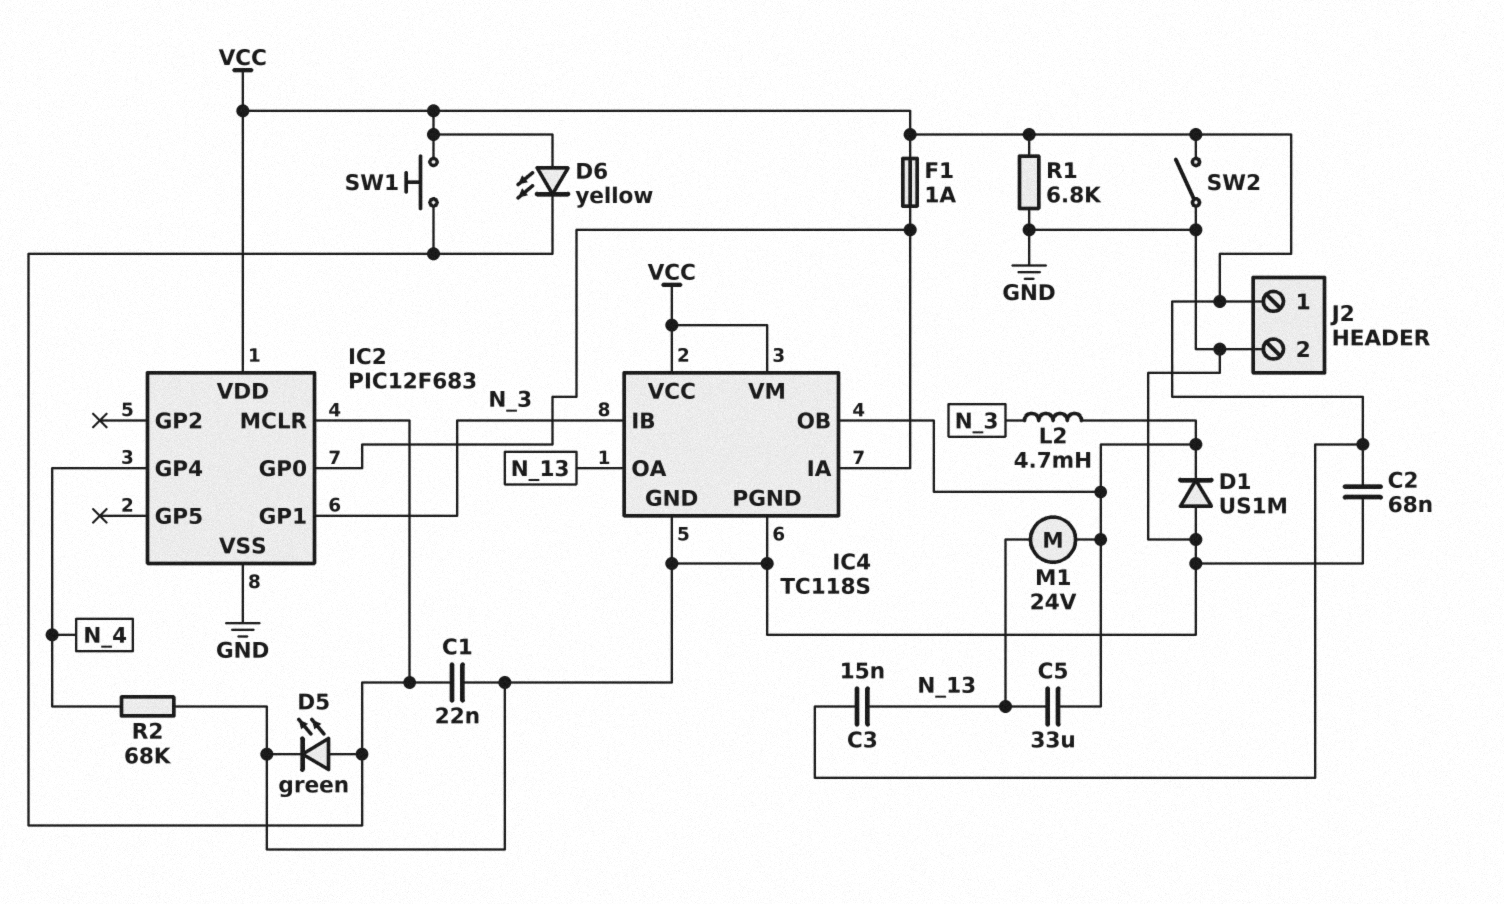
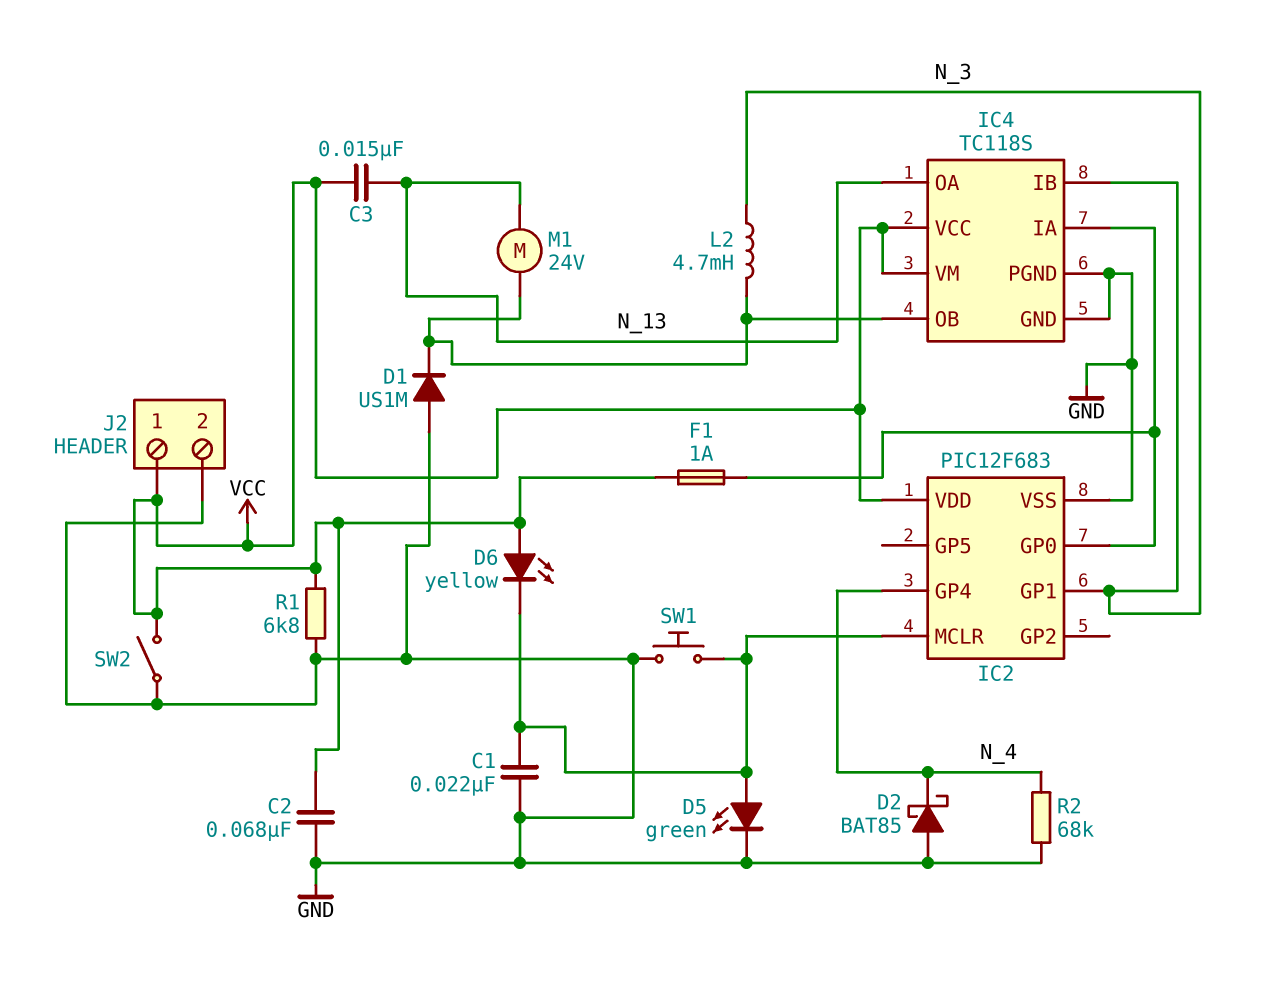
C5: 33uF (IC4/OB, N_13) -> none
D2: none -> schottky BAT85 (A GND, K N_4)
SW1: button (IC2/MCLR, VCC) -> button (GND, IC2/MCLR)

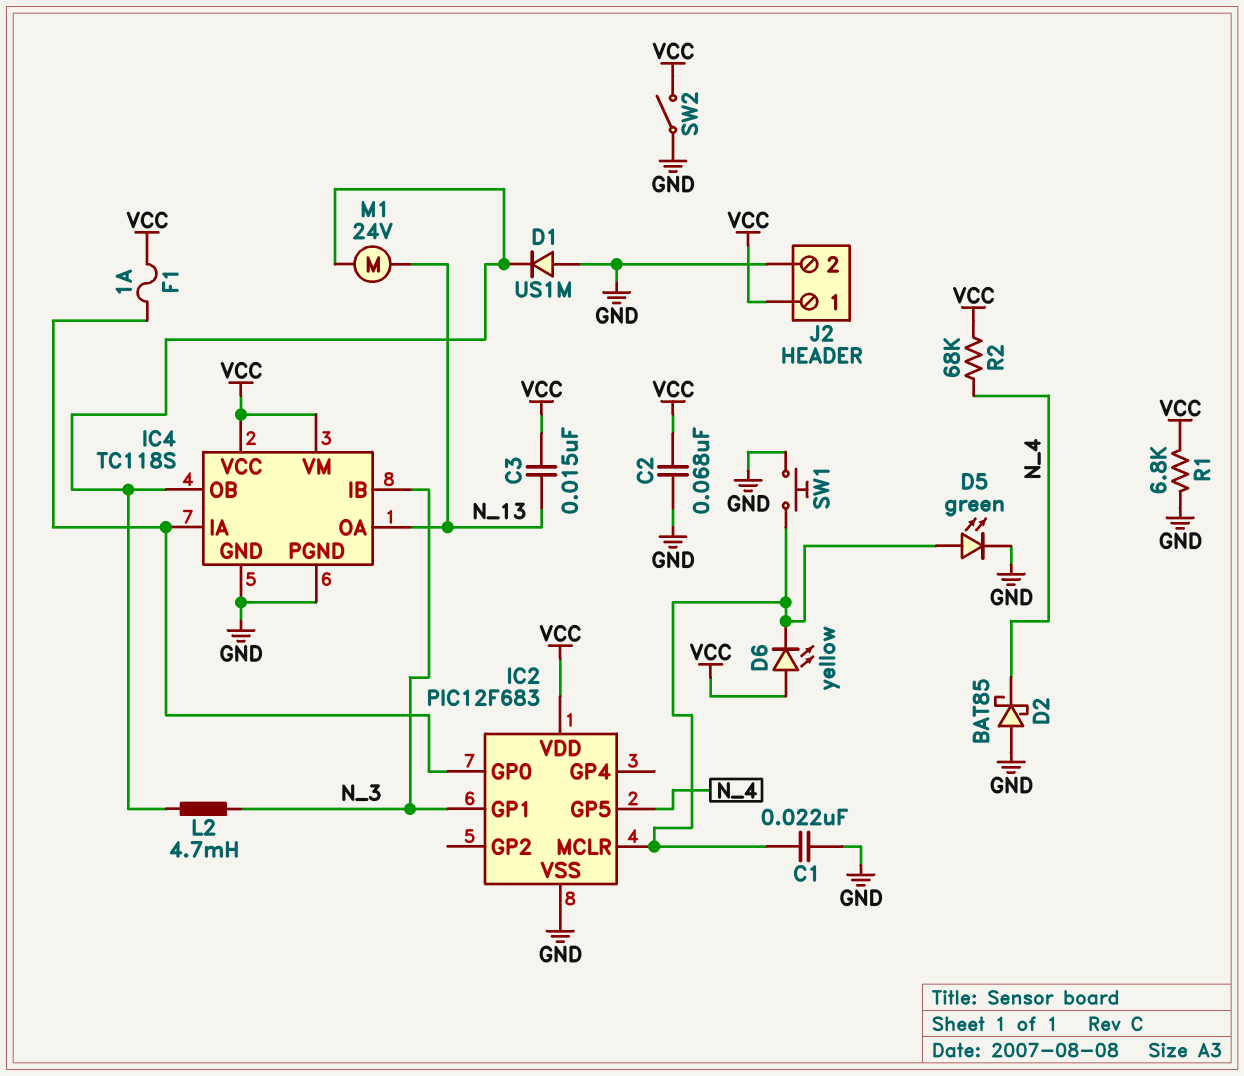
IC2 pin GP4: N_4 -> none
IC2 pin GP5: none -> N_4
R2: 68k (GND, N_4) -> 68k (N_4, VCC)

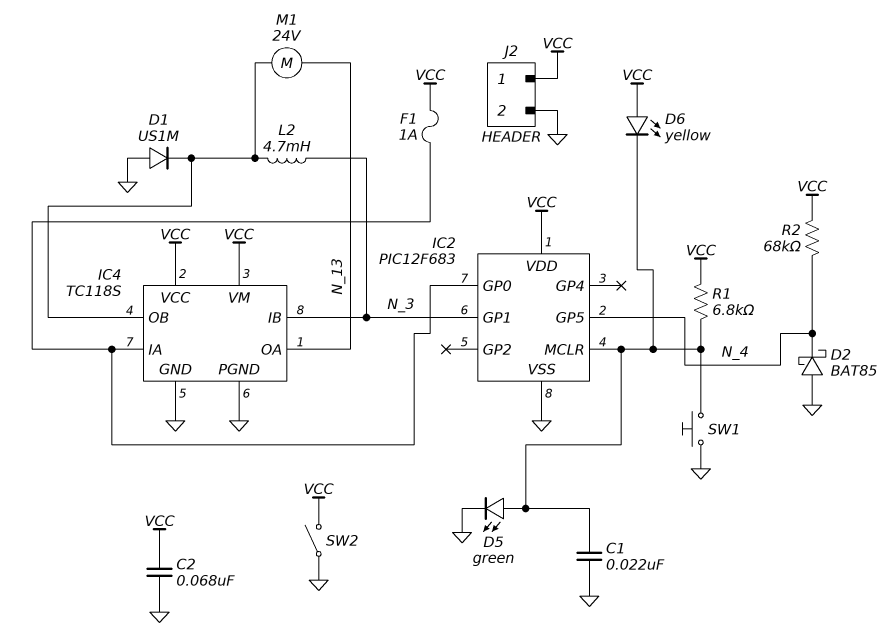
C3: 15nF (N_13, VCC) -> none
R1: 6.8k (GND, VCC) -> 6.8k (IC2/MCLR, VCC)

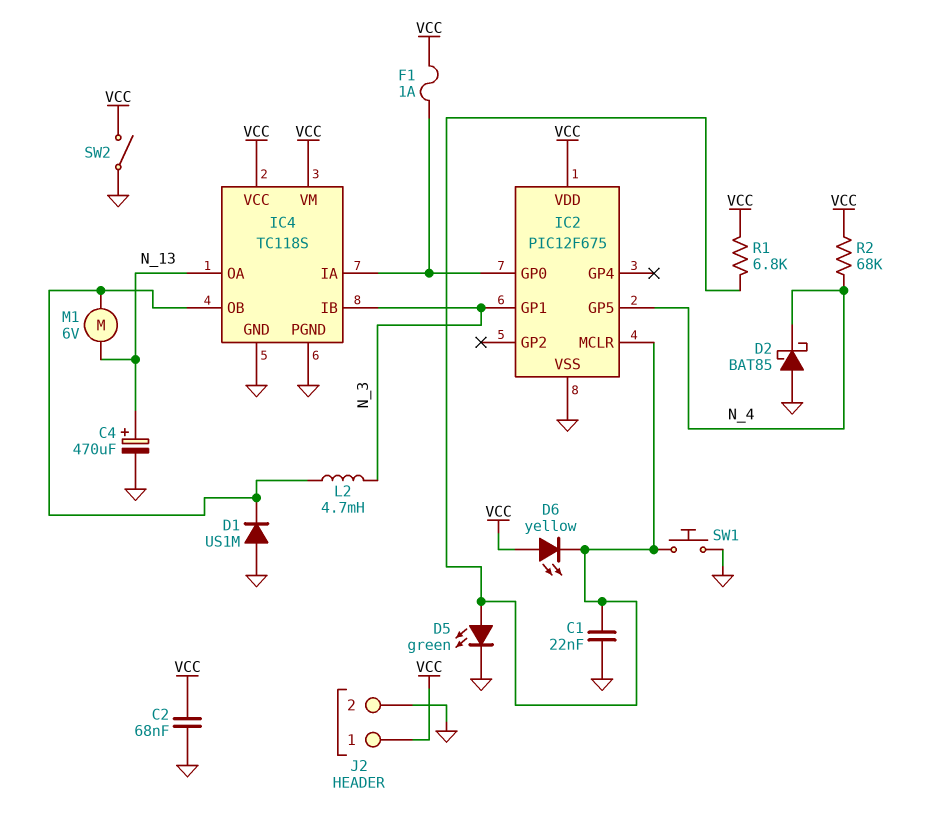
C4: none -> 470uF (plus N_13, minus GND)
IC2: PIC12F683 -> PIC12F675
M1: motor 24V (IC4/OB, N_13) -> motor 6V (IC4/OB, N_13)

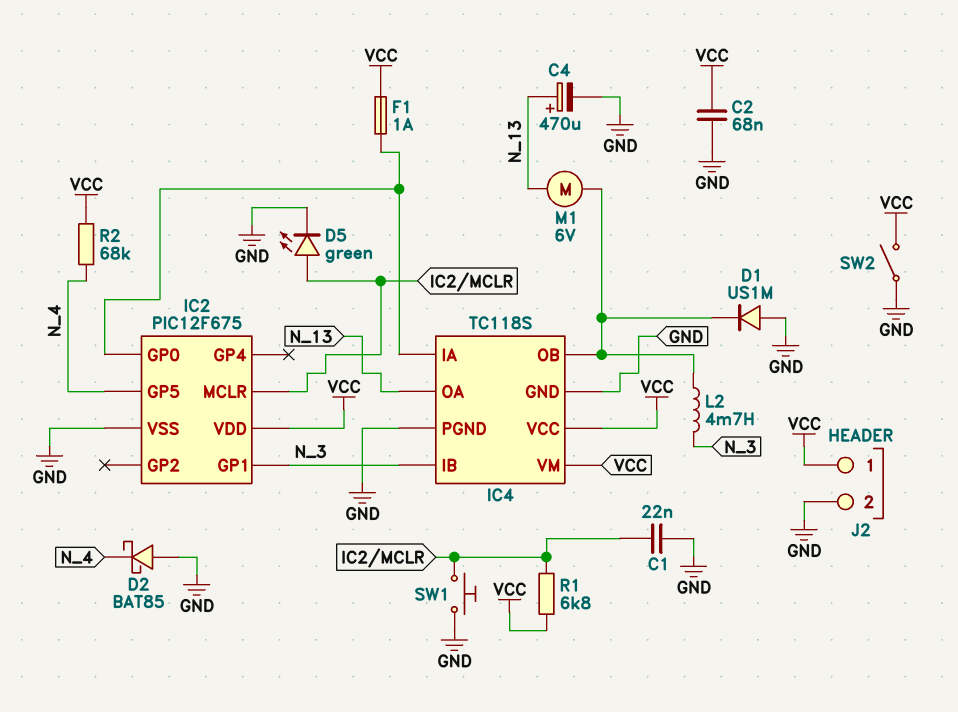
D6: LED yellow (A VCC, K IC2/MCLR) -> none

